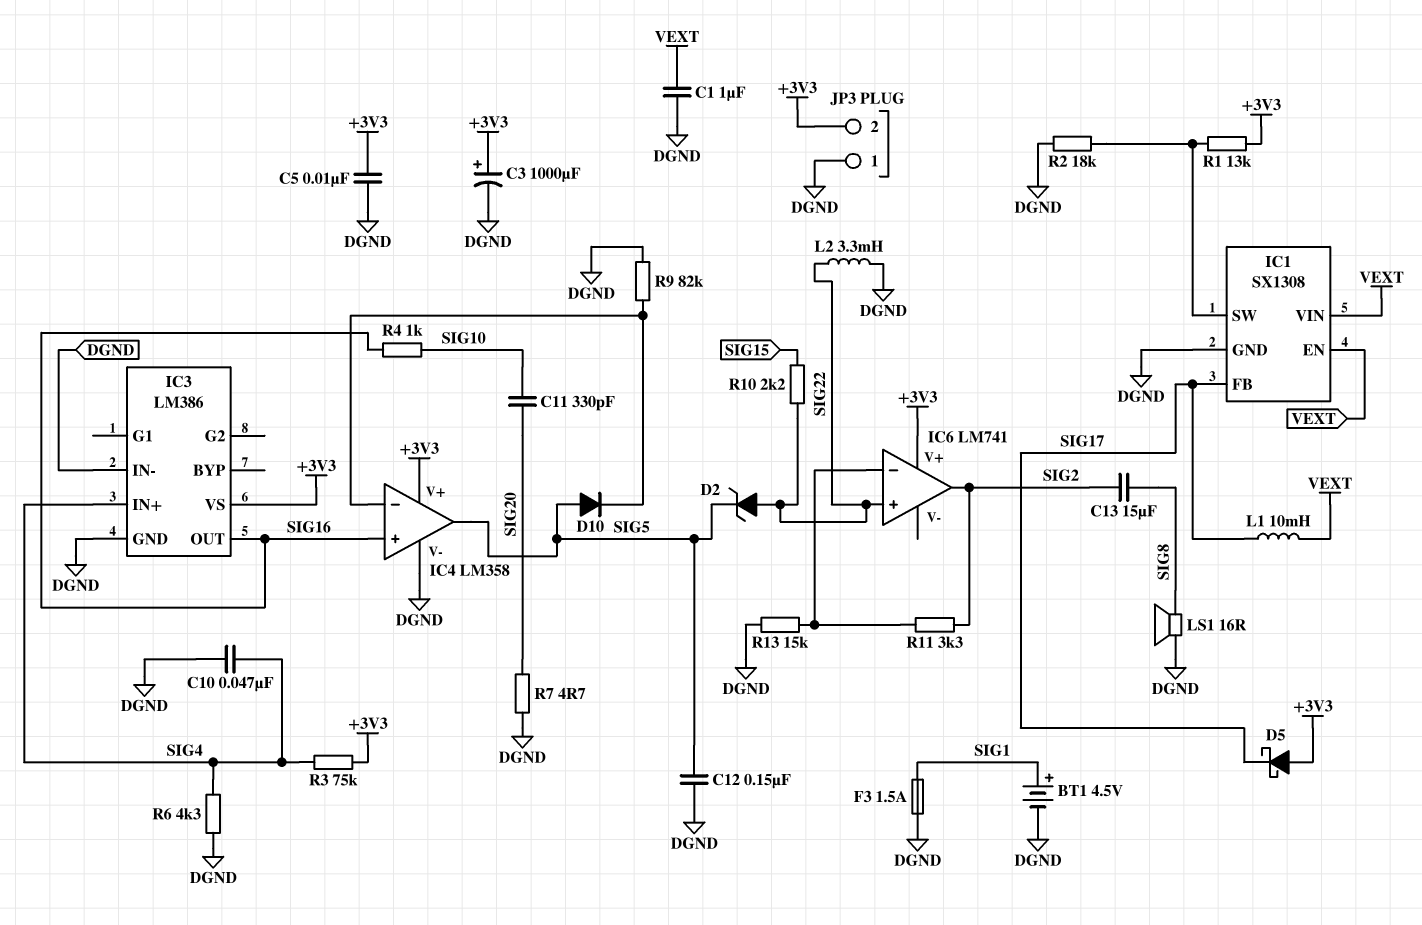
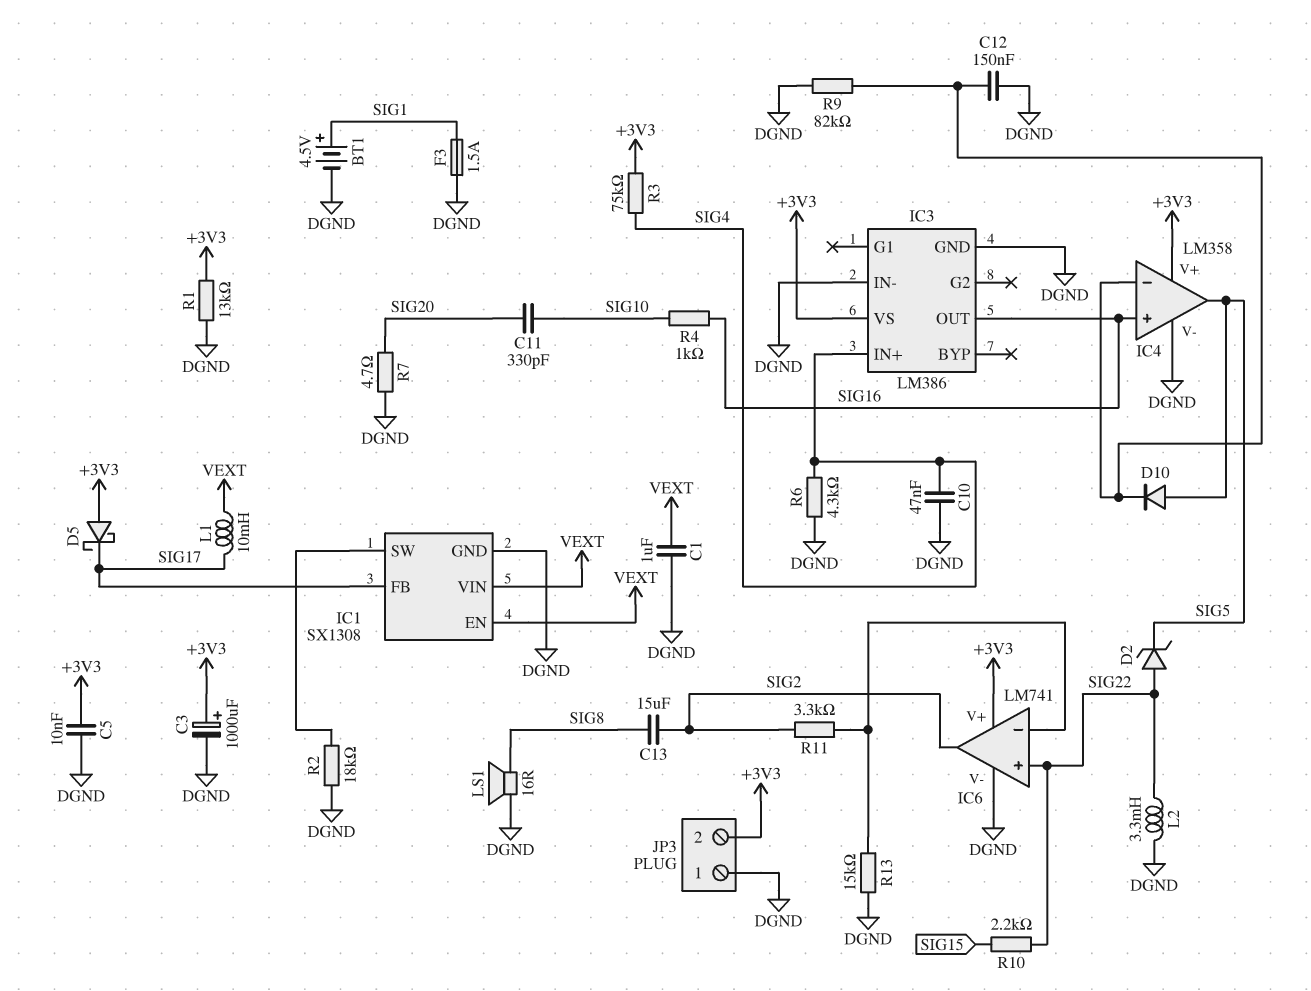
C12: 150nF (DGND, SIG5) -> 150nF (DGND, IC4/in-)
IC6 pin V-: none -> DGND
R1: 13k (+3V3, IC1/SW) -> 13k (+3V3, DGND)

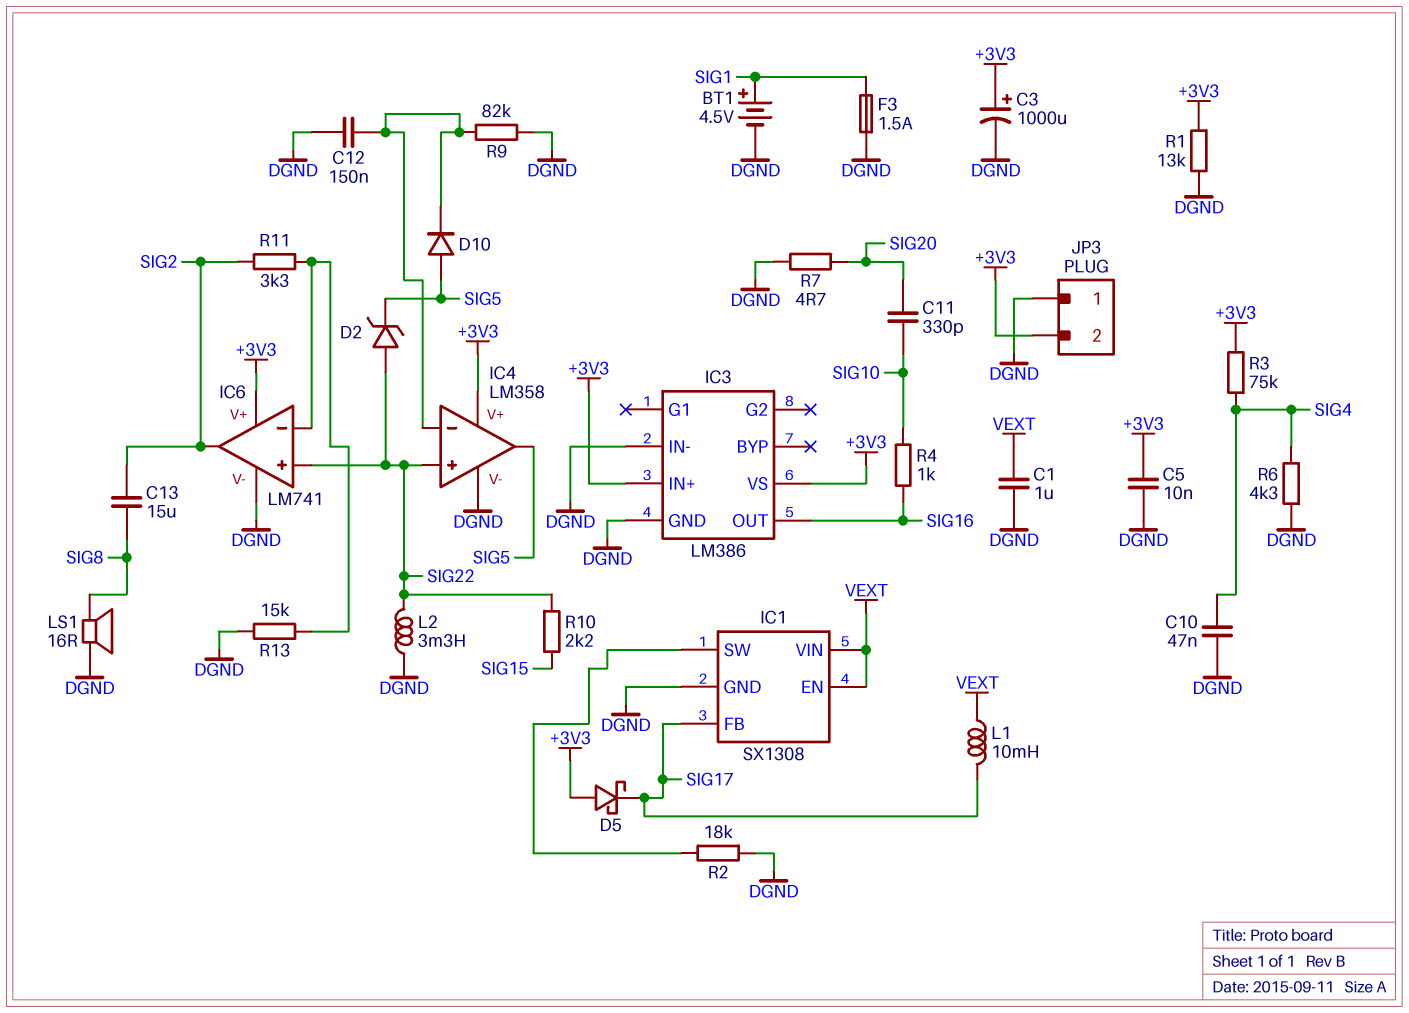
IC3 pin IN+: SIG4 -> +3V3
IC4 pin in+: SIG16 -> SIG22

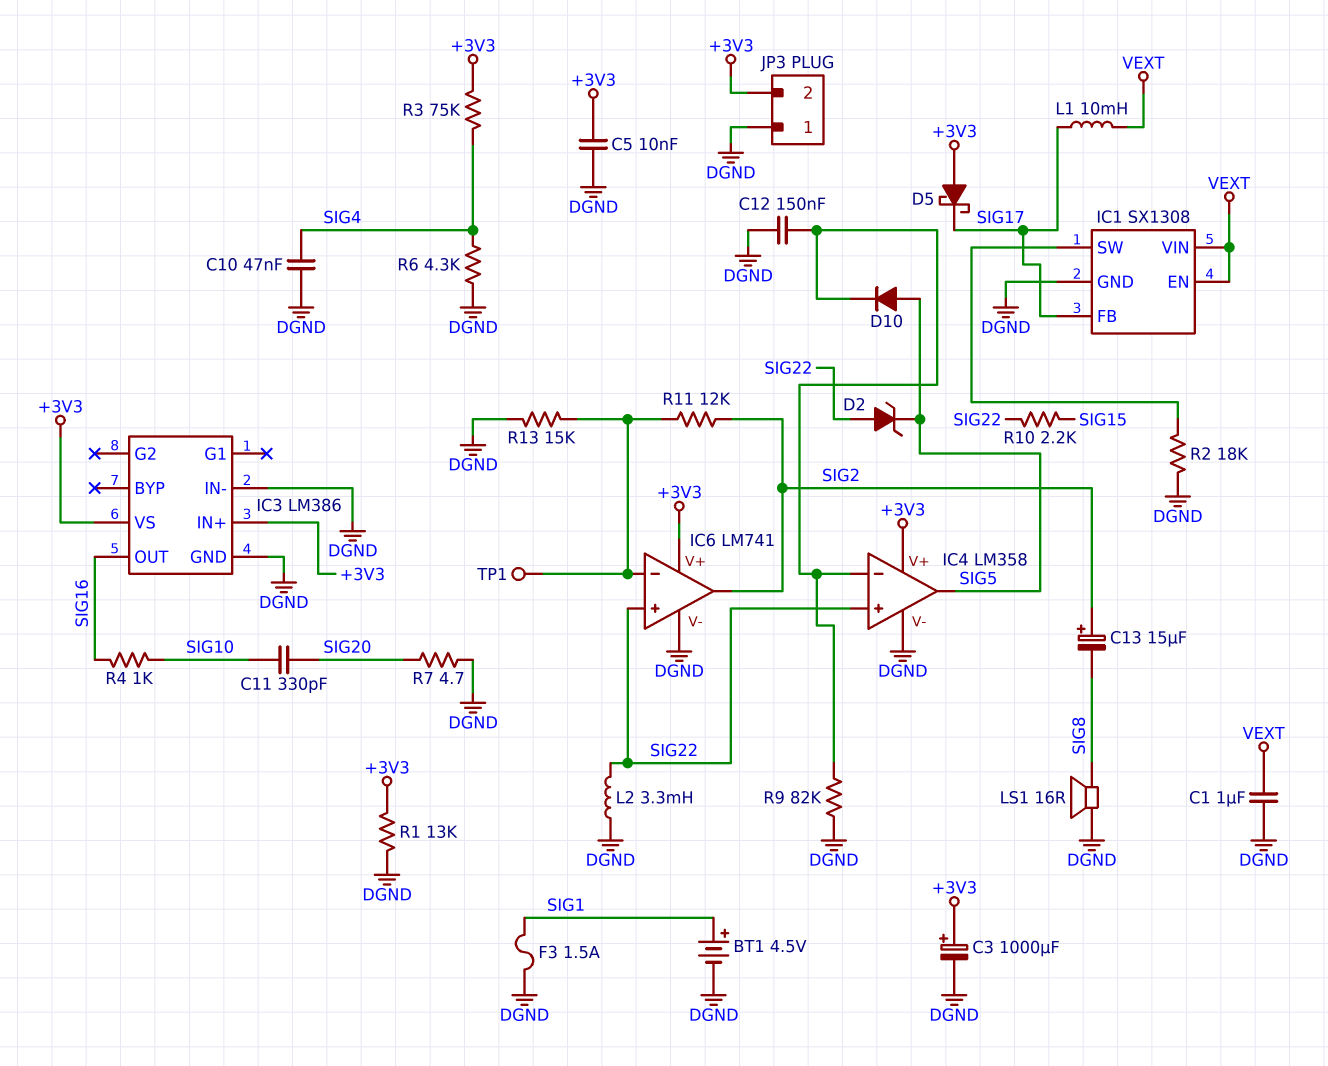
C13: 15uF (SIG2, SIG8) -> 15uF (plus SIG2, minus SIG8)
R11: 3.3k (IC6/in-, SIG2) -> 12k (IC6/in-, SIG2)
TP1: none -> test point (IC6/in-)

